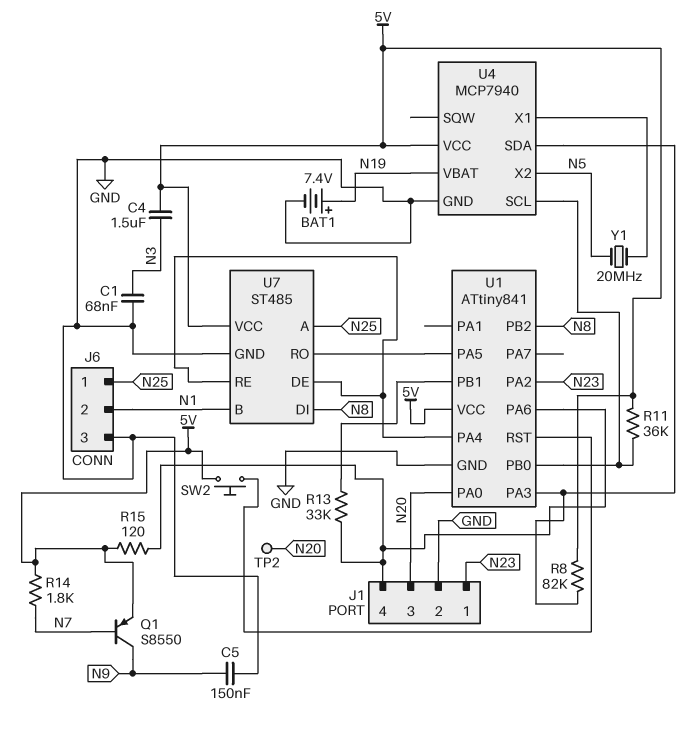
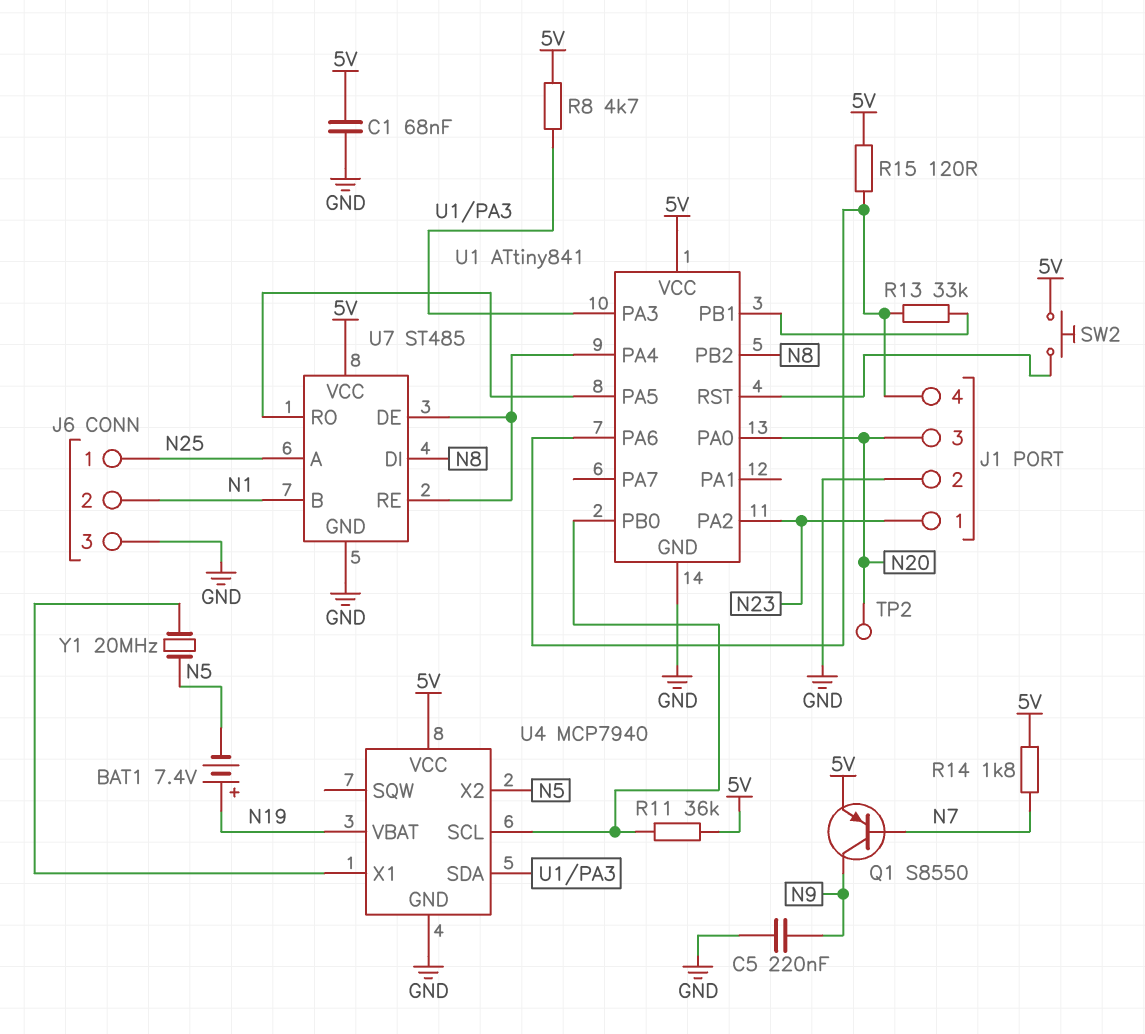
BAT1: 7.4V (plus N19, minus GND) -> 7.4V (plus N19, minus N5)
C1: 68nF (GND, N3) -> 68nF (5V, GND)
C4: 1.5uF (5V, N3) -> none
C5: 150nF (GND, N9) -> 220nF (GND, N9)
R8: 82k (5V, U1/PA3) -> 4.7k (5V, U1/PA3)

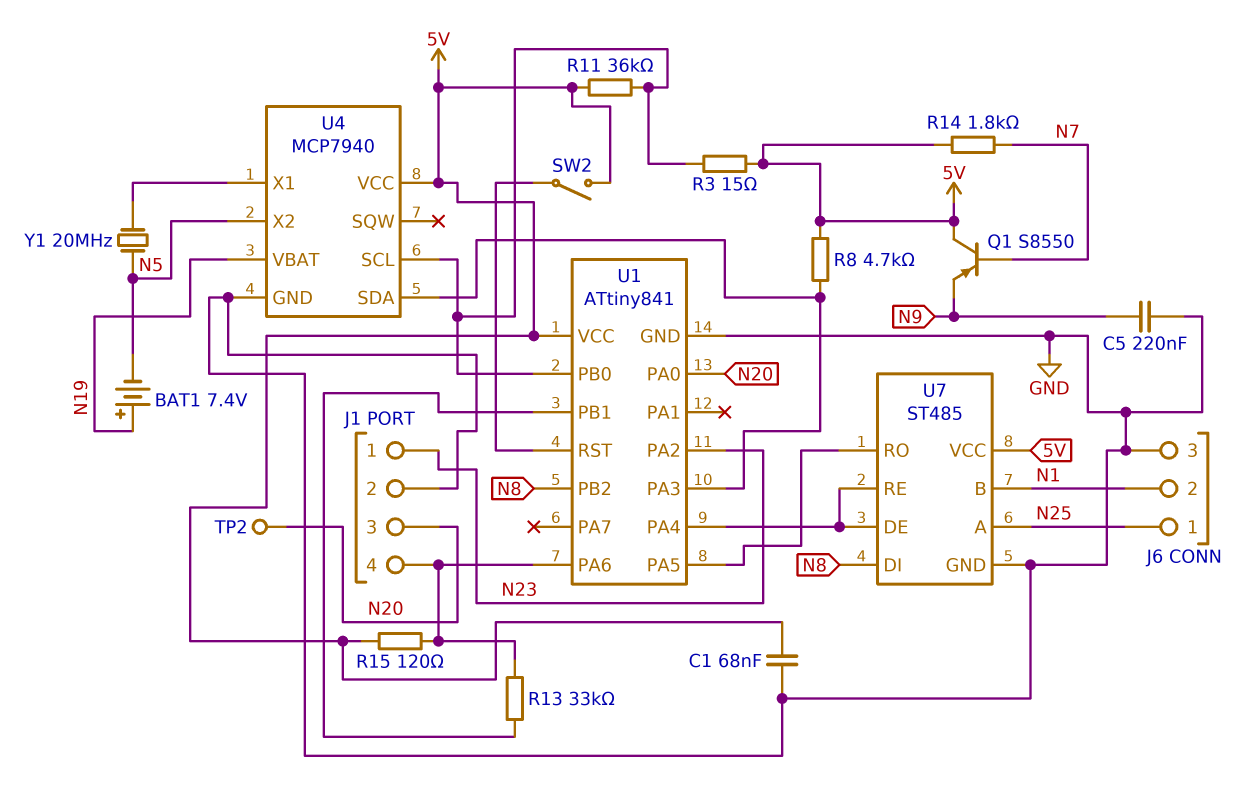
Q1: PNP S8550 (B N7, C N9, E 5V) -> PNP S8550 (B N7, C 5V, E N9)
R3: none -> 15 (5V, U1/PB0)
SW2: button (5V, U1/RST) -> switch (5V, U1/RST)

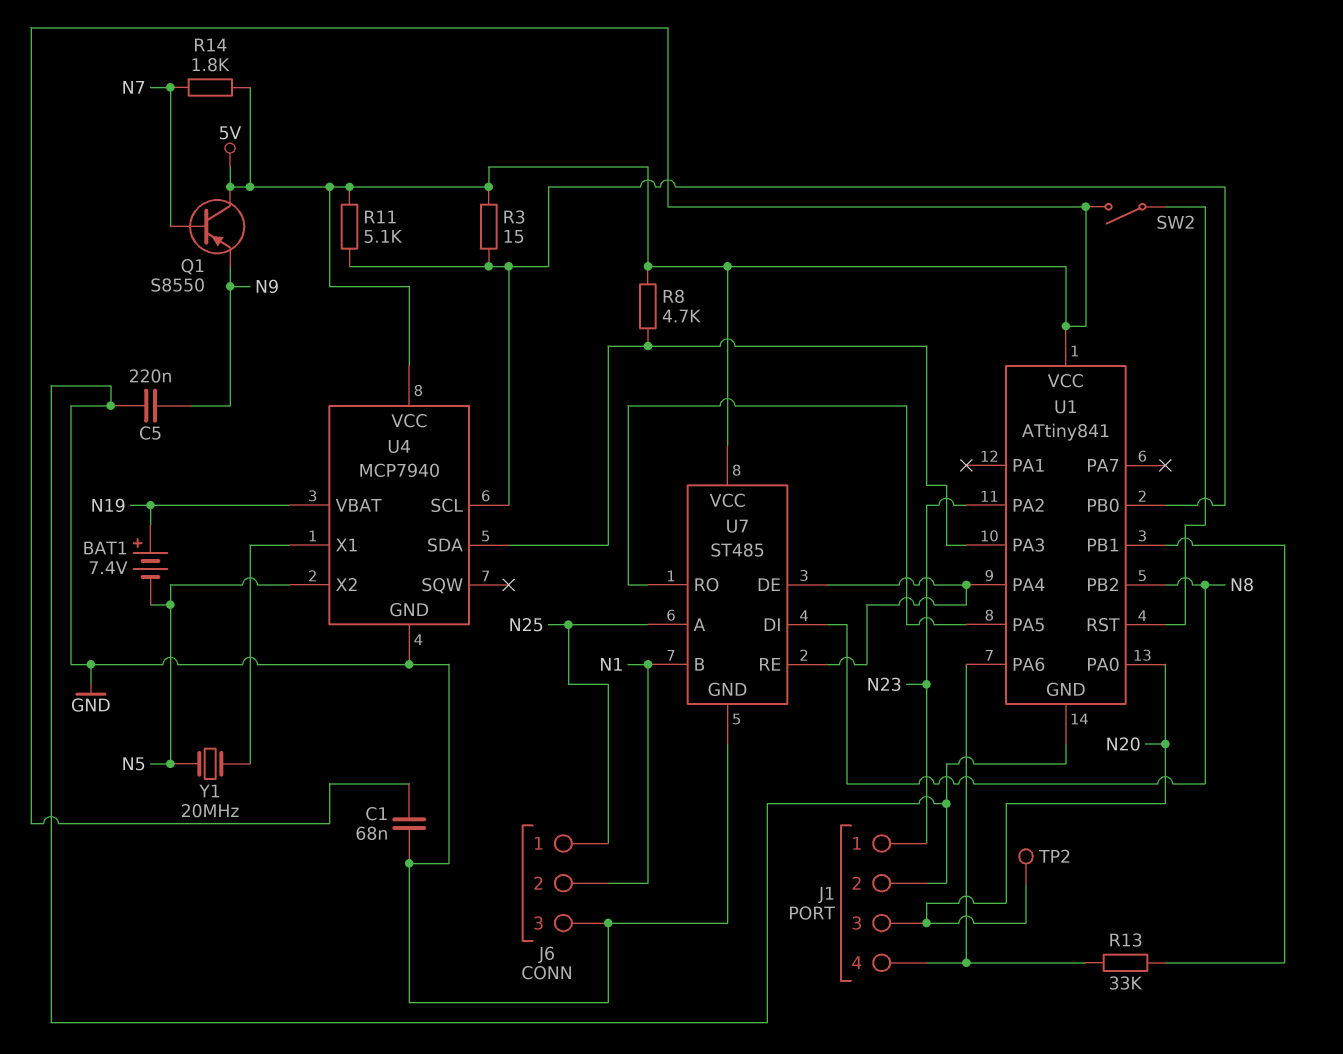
R11: 36k (5V, U1/PB0) -> 5.1k (5V, U1/PB0)
R15: 120 (5V, J1/4) -> none

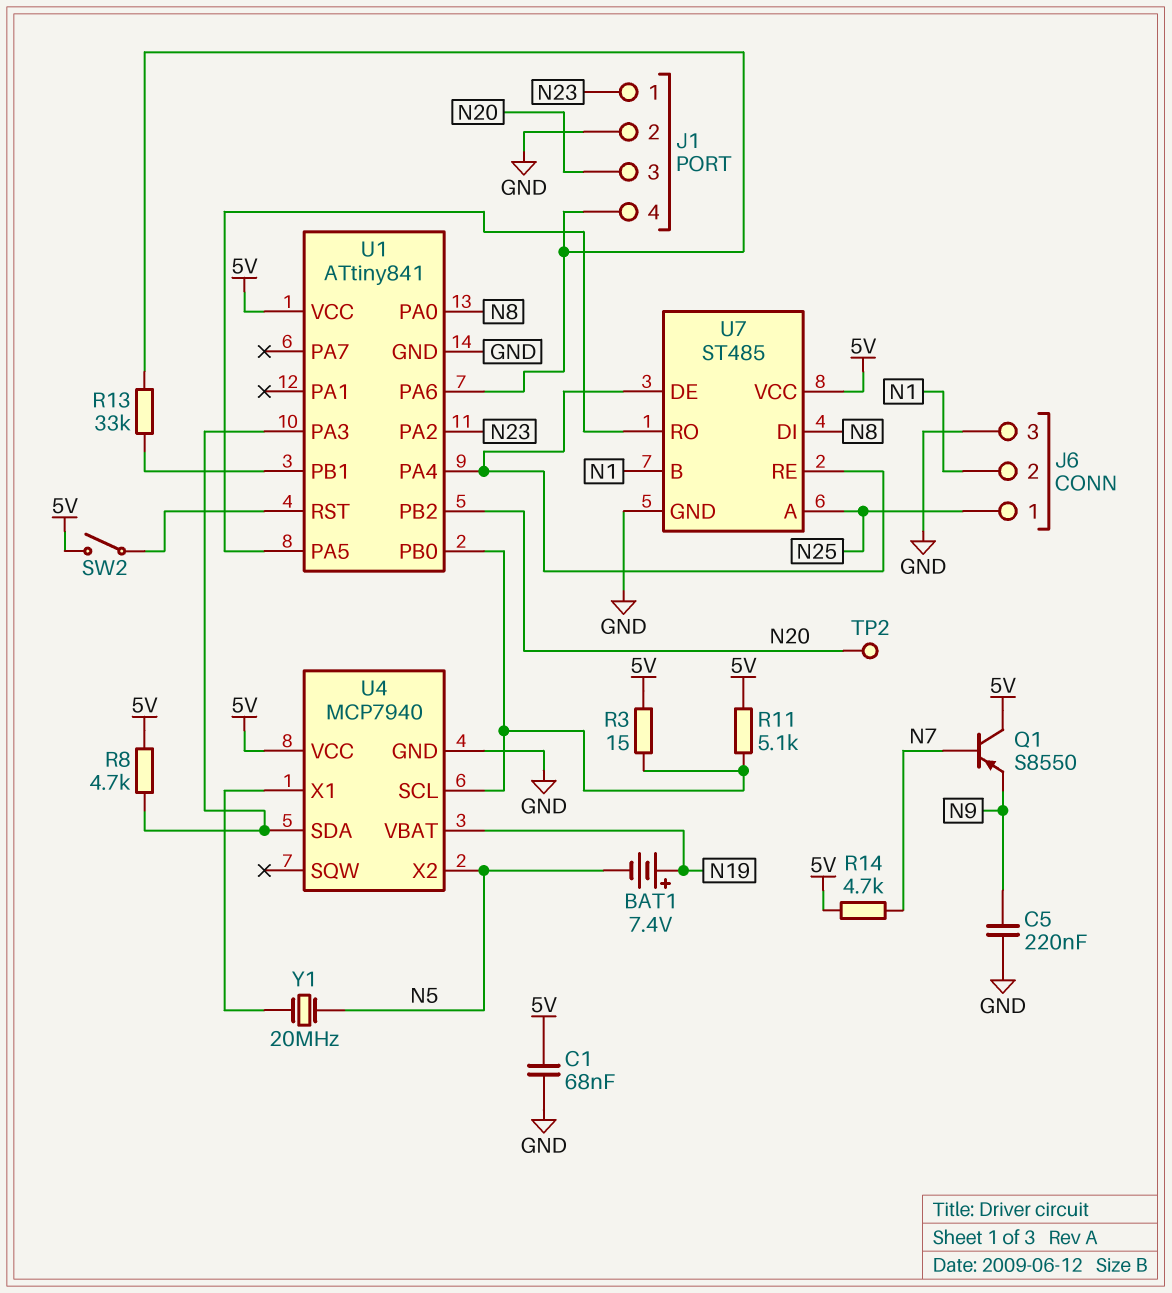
R14: 1.8k (5V, N7) -> 4.7k (5V, N7)
U1 pin PA0: N20 -> N8
U1 pin PB2: N8 -> N20

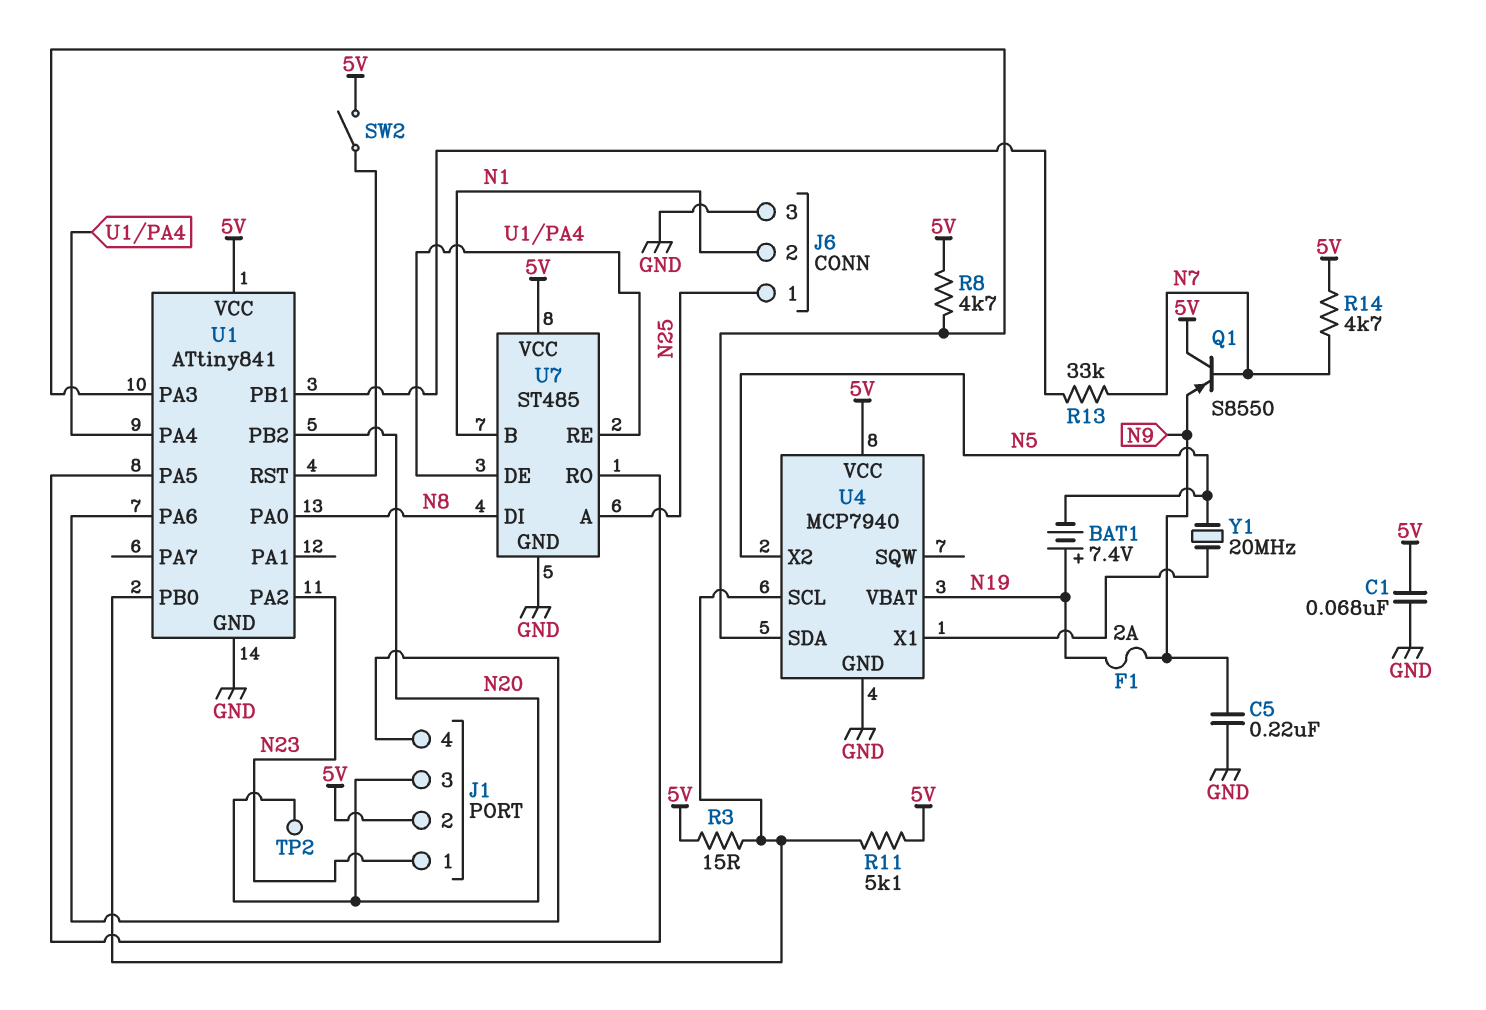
F1: none -> 2A (N9, N19)
J1 pin 2: GND -> 5V
R13: 33k (J1/4, U1/PB1) -> 33k (N7, U1/PB1)

